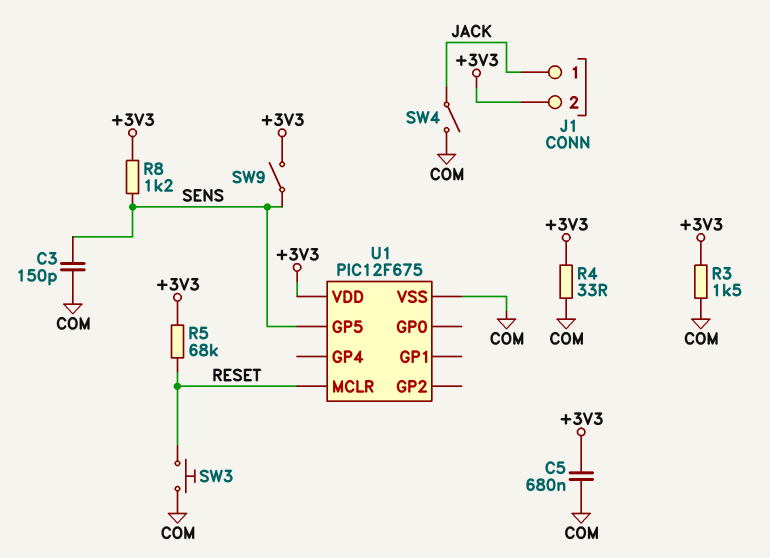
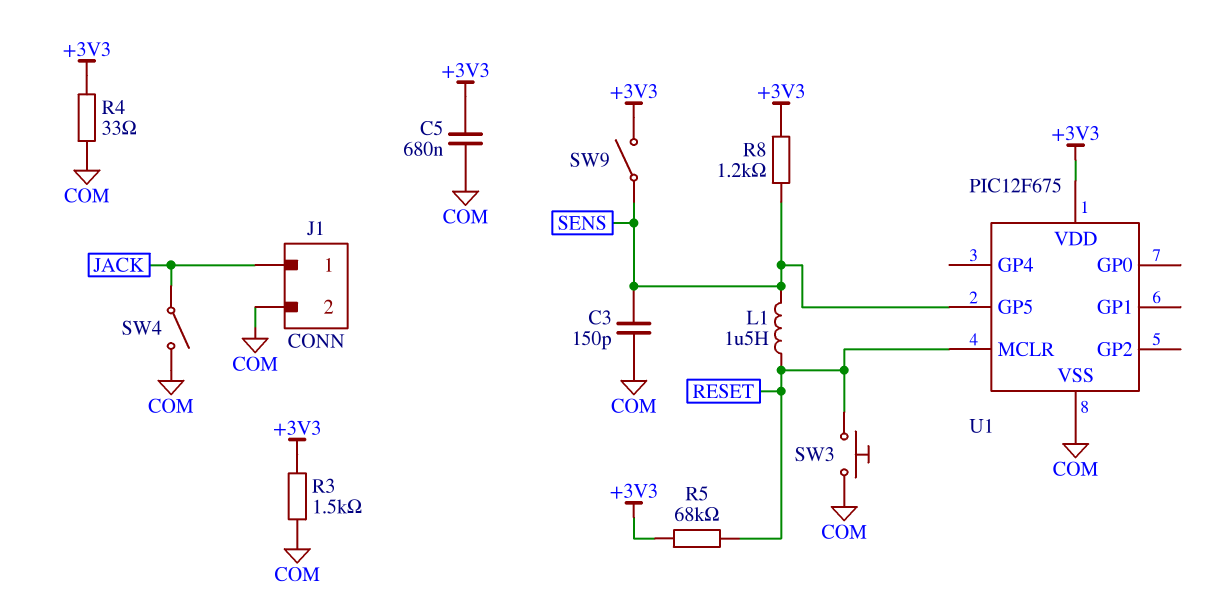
J1 pin 2: +3V3 -> COM
L1: none -> 1.5uH (RESET, SENS)

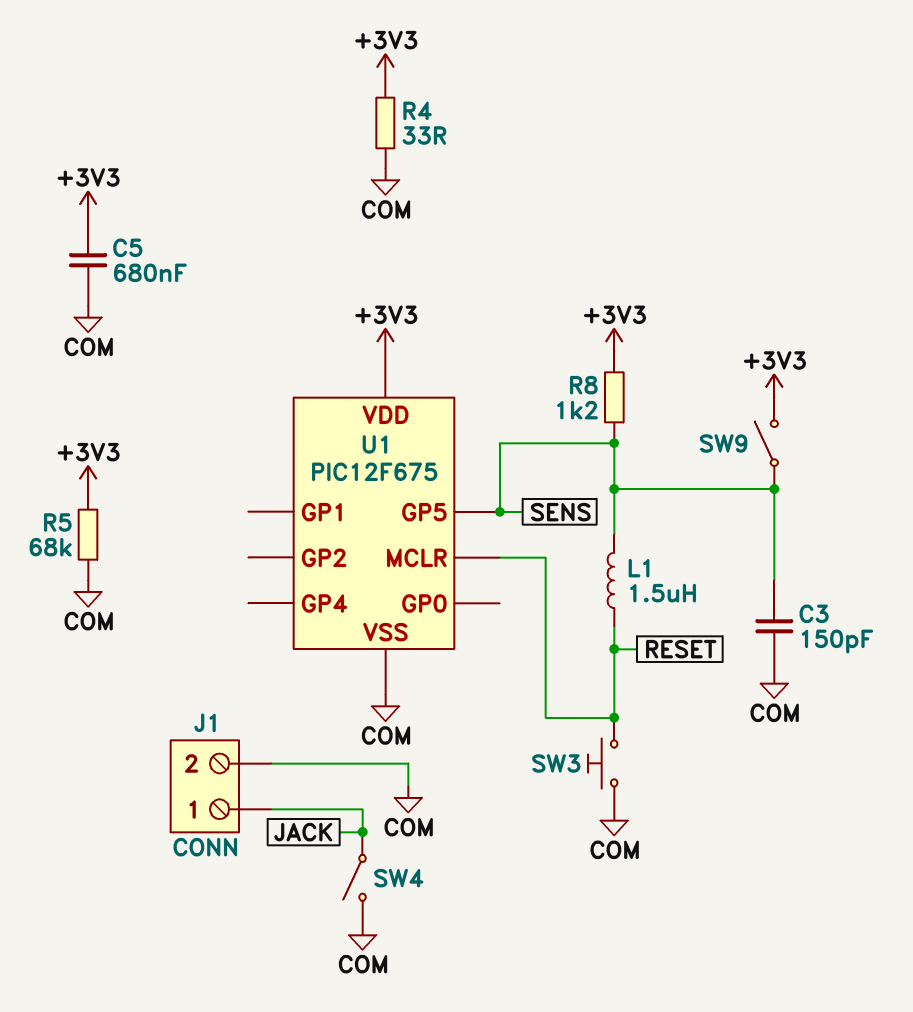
R3: 1.5k (+3V3, COM) -> none
R5: 68k (+3V3, RESET) -> 68k (+3V3, COM)

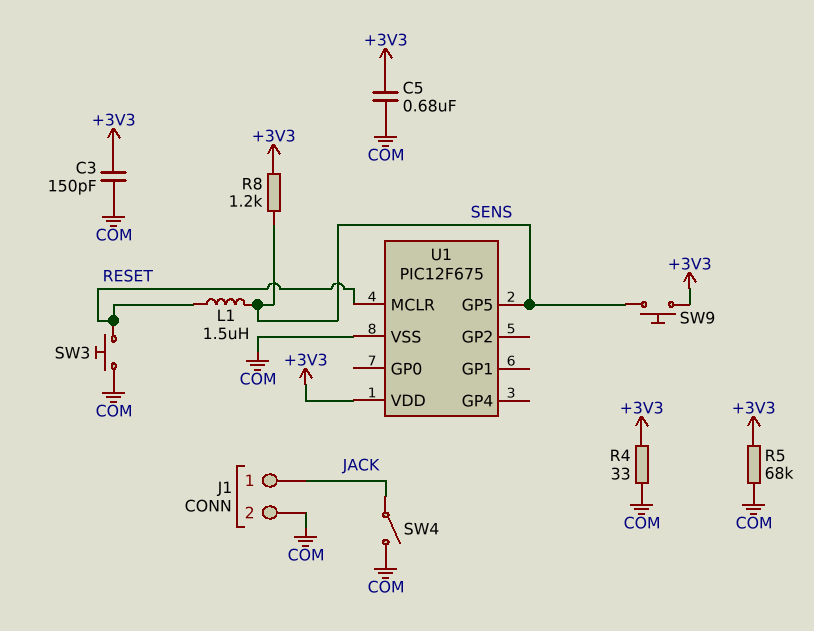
C3: 150pF (COM, SENS) -> 150pF (+3V3, COM)
SW9: switch (+3V3, SENS) -> button (+3V3, SENS)

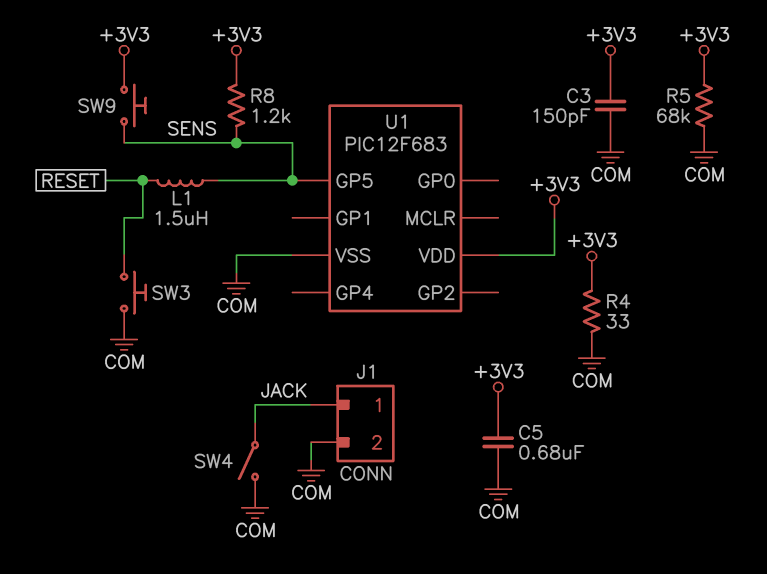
U1: PIC12F675 -> PIC12F683
U1 pin MCLR: RESET -> none

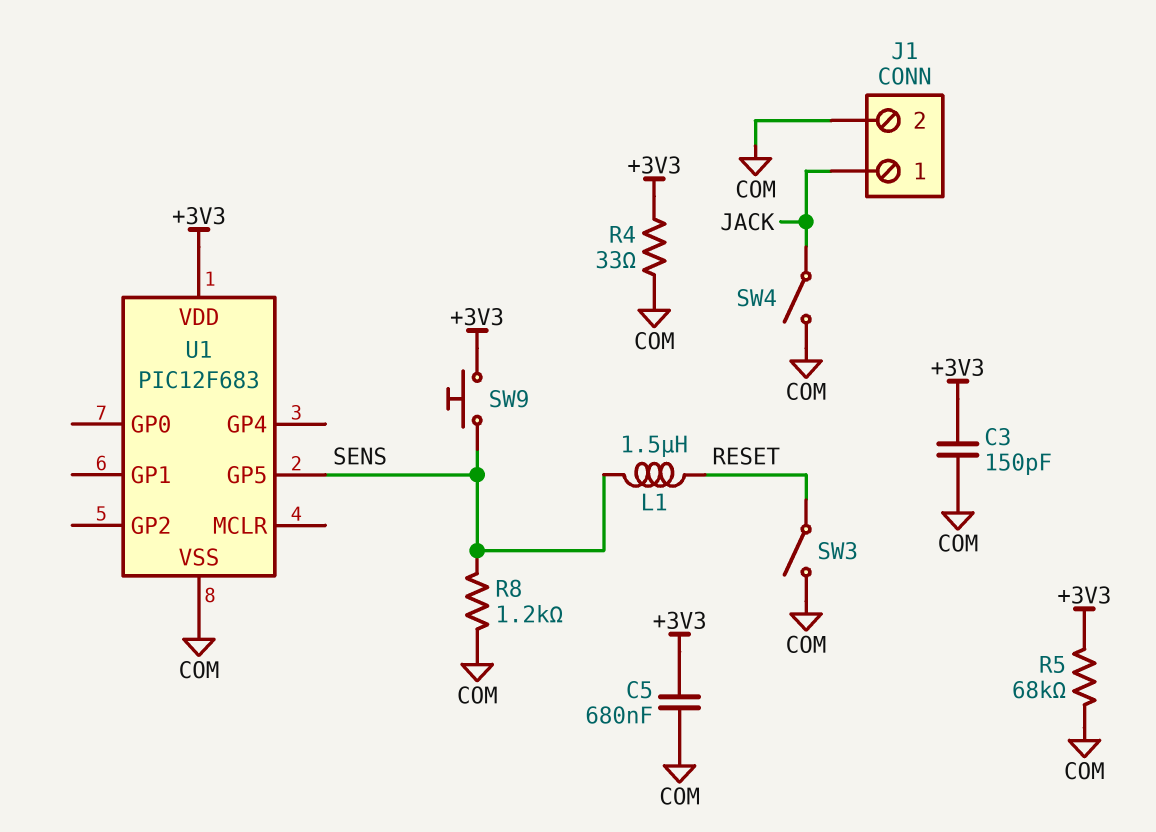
R8: 1.2k (+3V3, SENS) -> 1.2k (COM, SENS)
SW3: button (COM, RESET) -> switch (COM, RESET)

